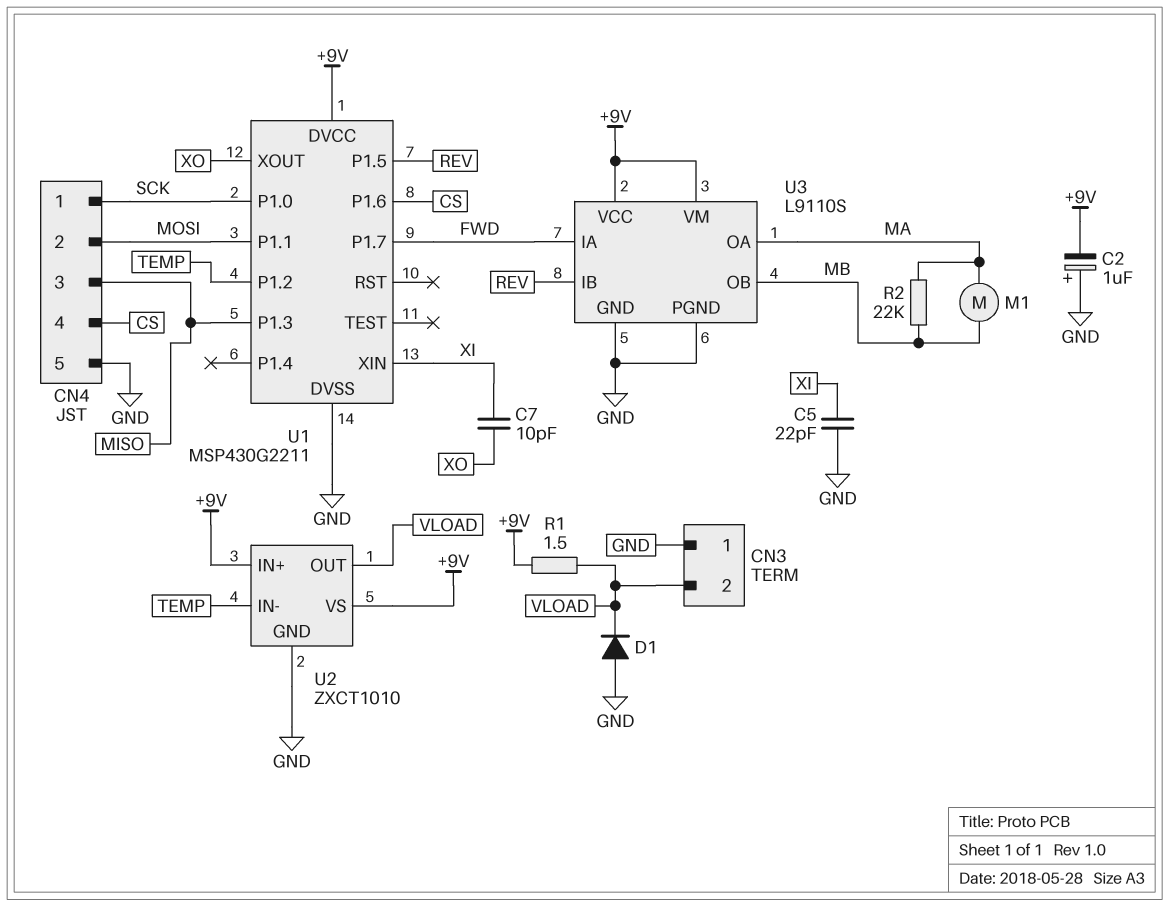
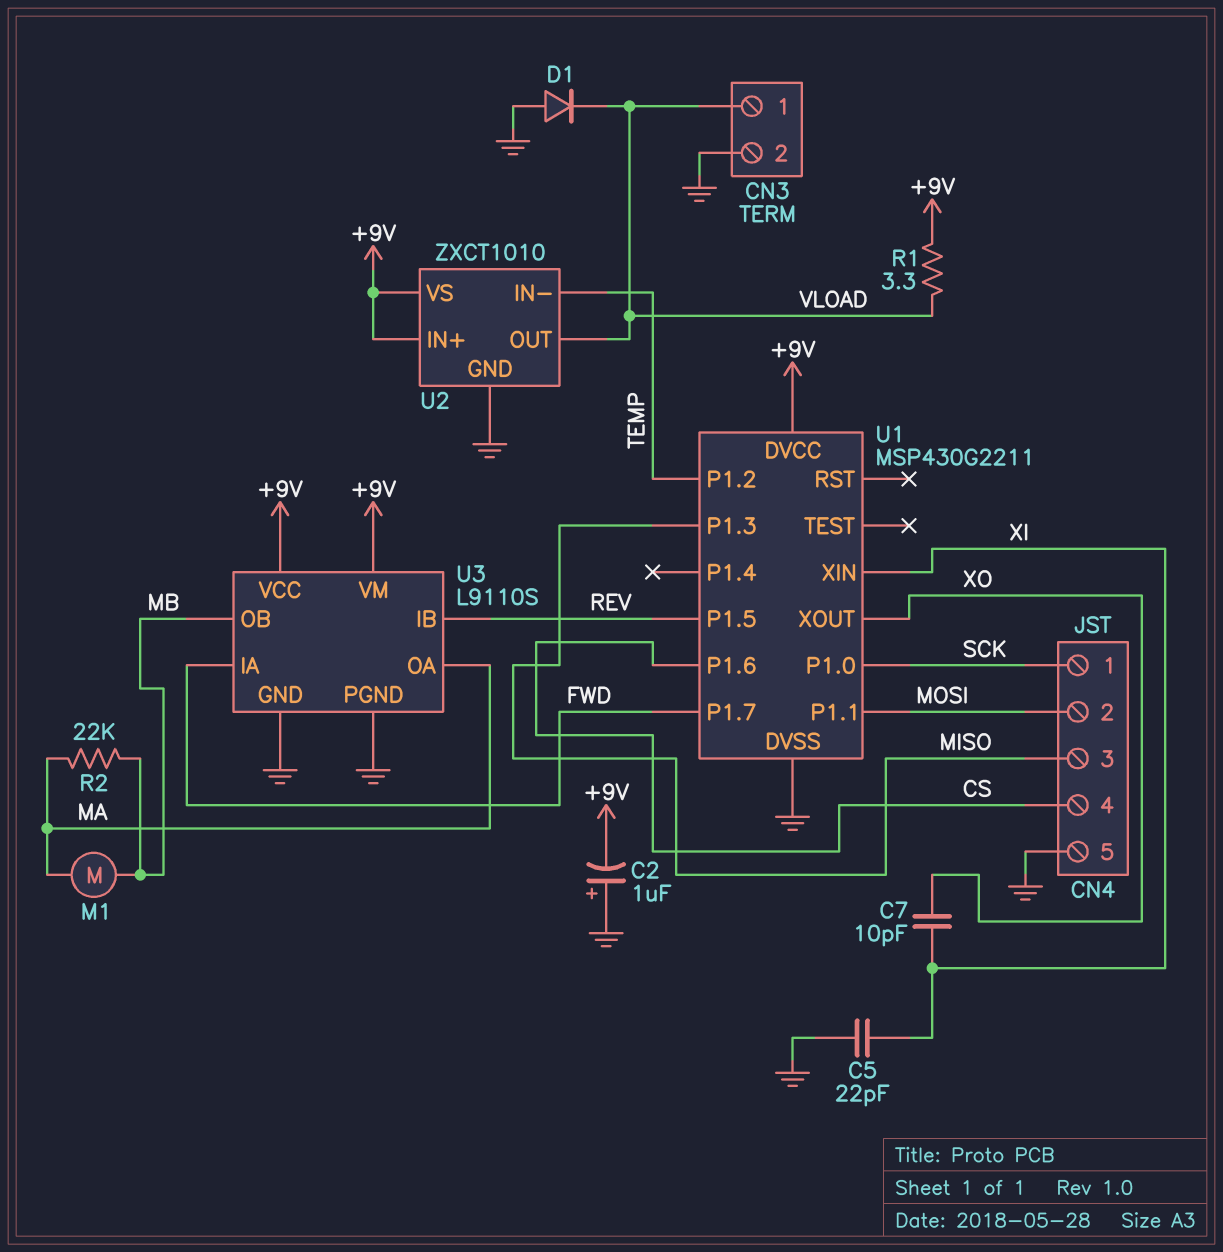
CN3 pin 1: GND -> VLOAD
CN3 pin 2: VLOAD -> GND
R1: 1.5 (+9V, VLOAD) -> 3.3 (+9V, VLOAD)

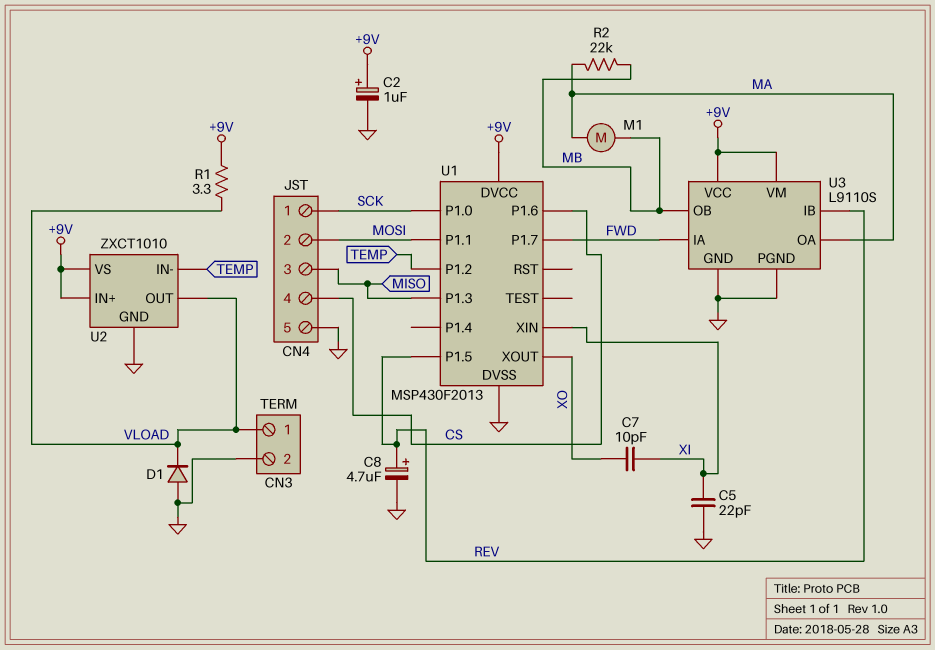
C2: 1uF (plus GND, minus +9V) -> 1uF (plus +9V, minus GND)
C8: none -> 4.7uF (plus REV, minus GND)
U1: MSP430G2211 -> MSP430F2013

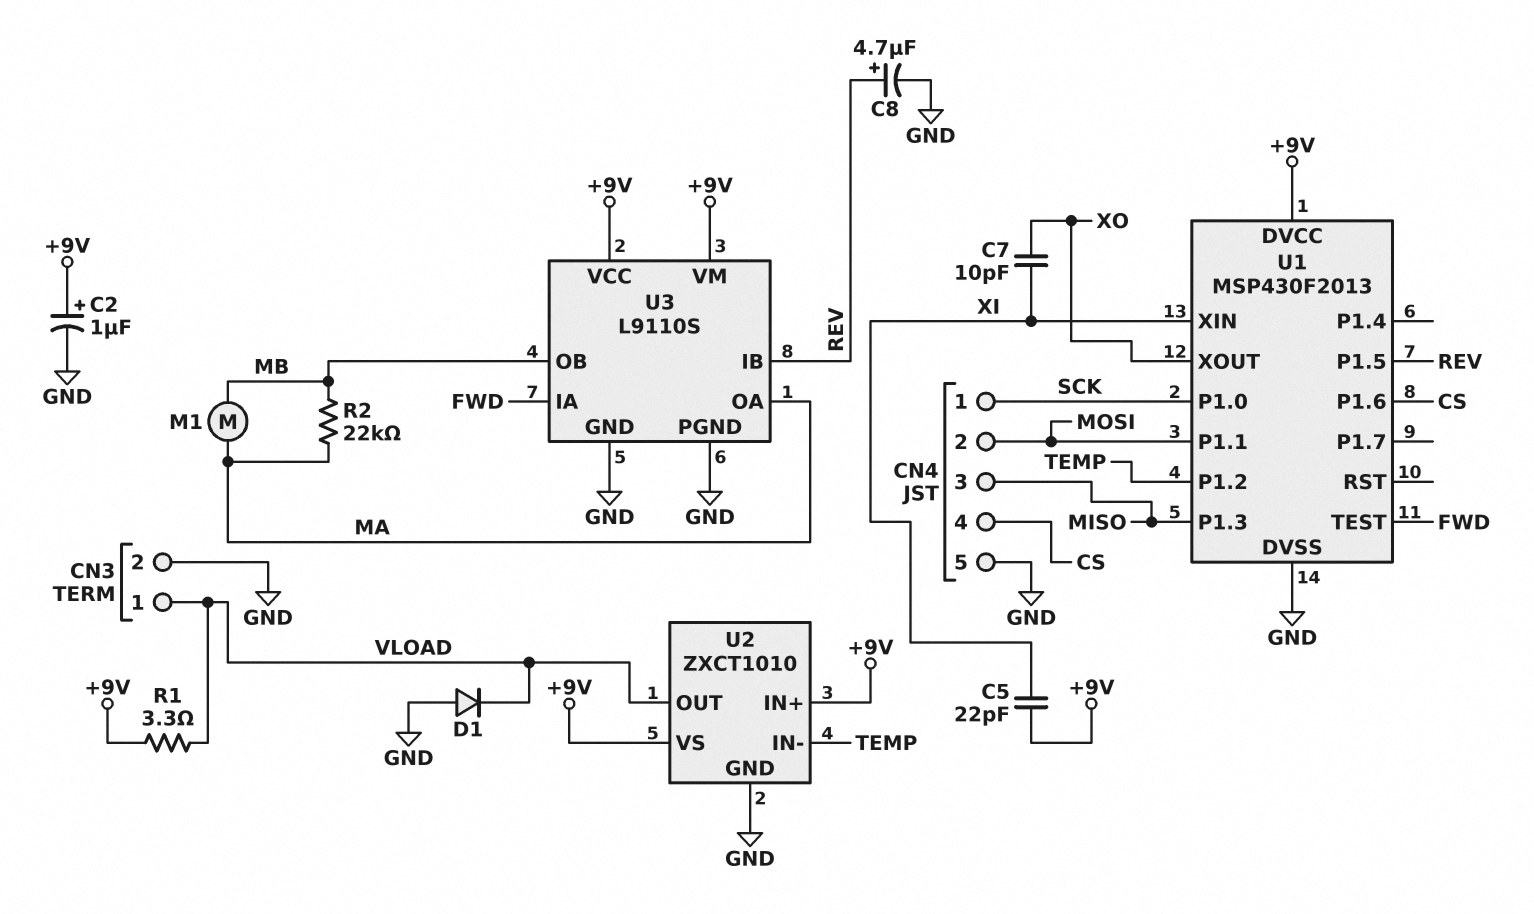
C5: 22pF (GND, XI) -> 22pF (+9V, XI)
U1 pin P1.7: FWD -> none
U1 pin TEST: none -> FWD

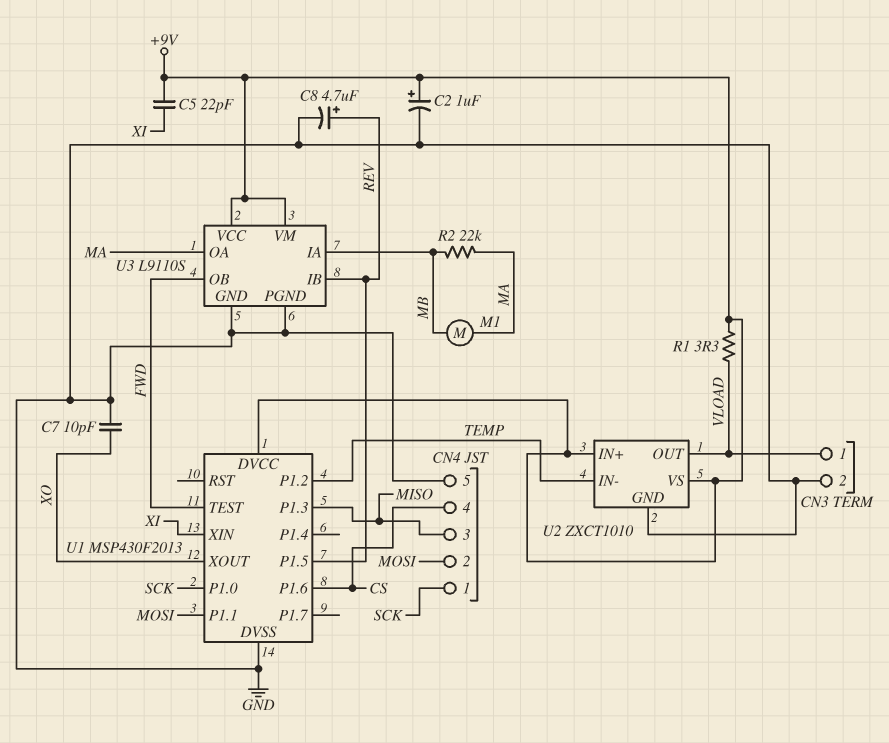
C7: 10pF (XI, XO) -> 10pF (GND, XO)
D1: diode (A GND, K VLOAD) -> none
U3 pin IA: FWD -> MB
U3 pin OB: MB -> FWD

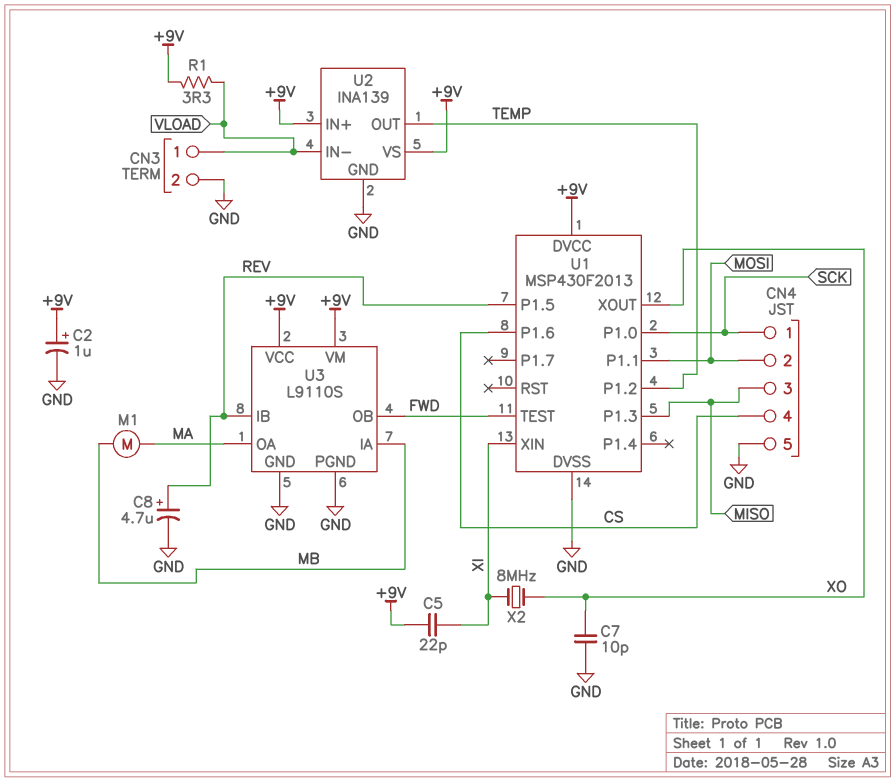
R2: 22k (MA, MB) -> none
U2: ZXCT1010 -> INA139
U2 pin IN-: TEMP -> VLOAD
U2 pin OUT: VLOAD -> TEMP
X2: none -> 8MHz (XI, XO)

